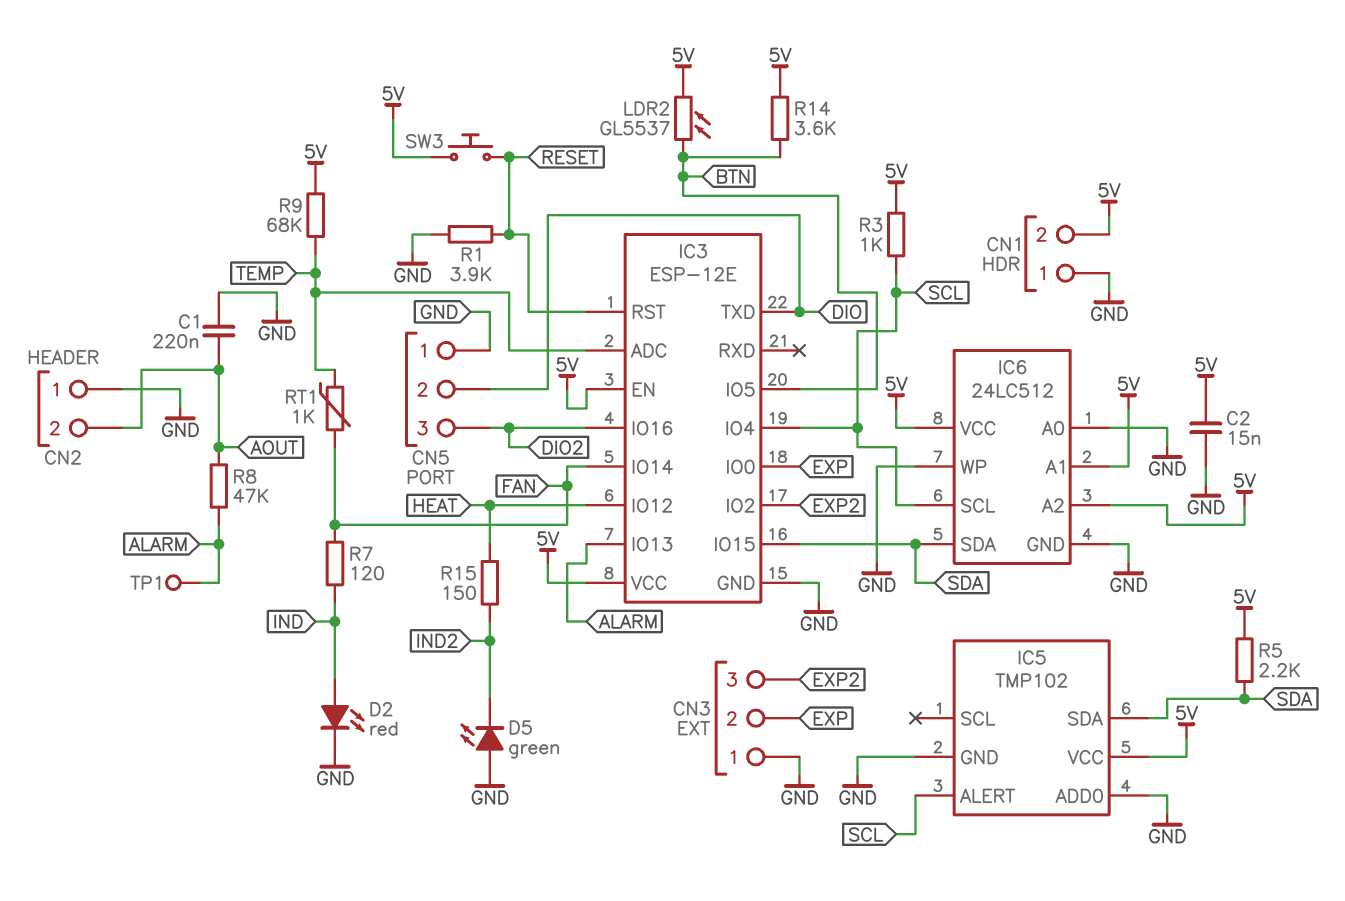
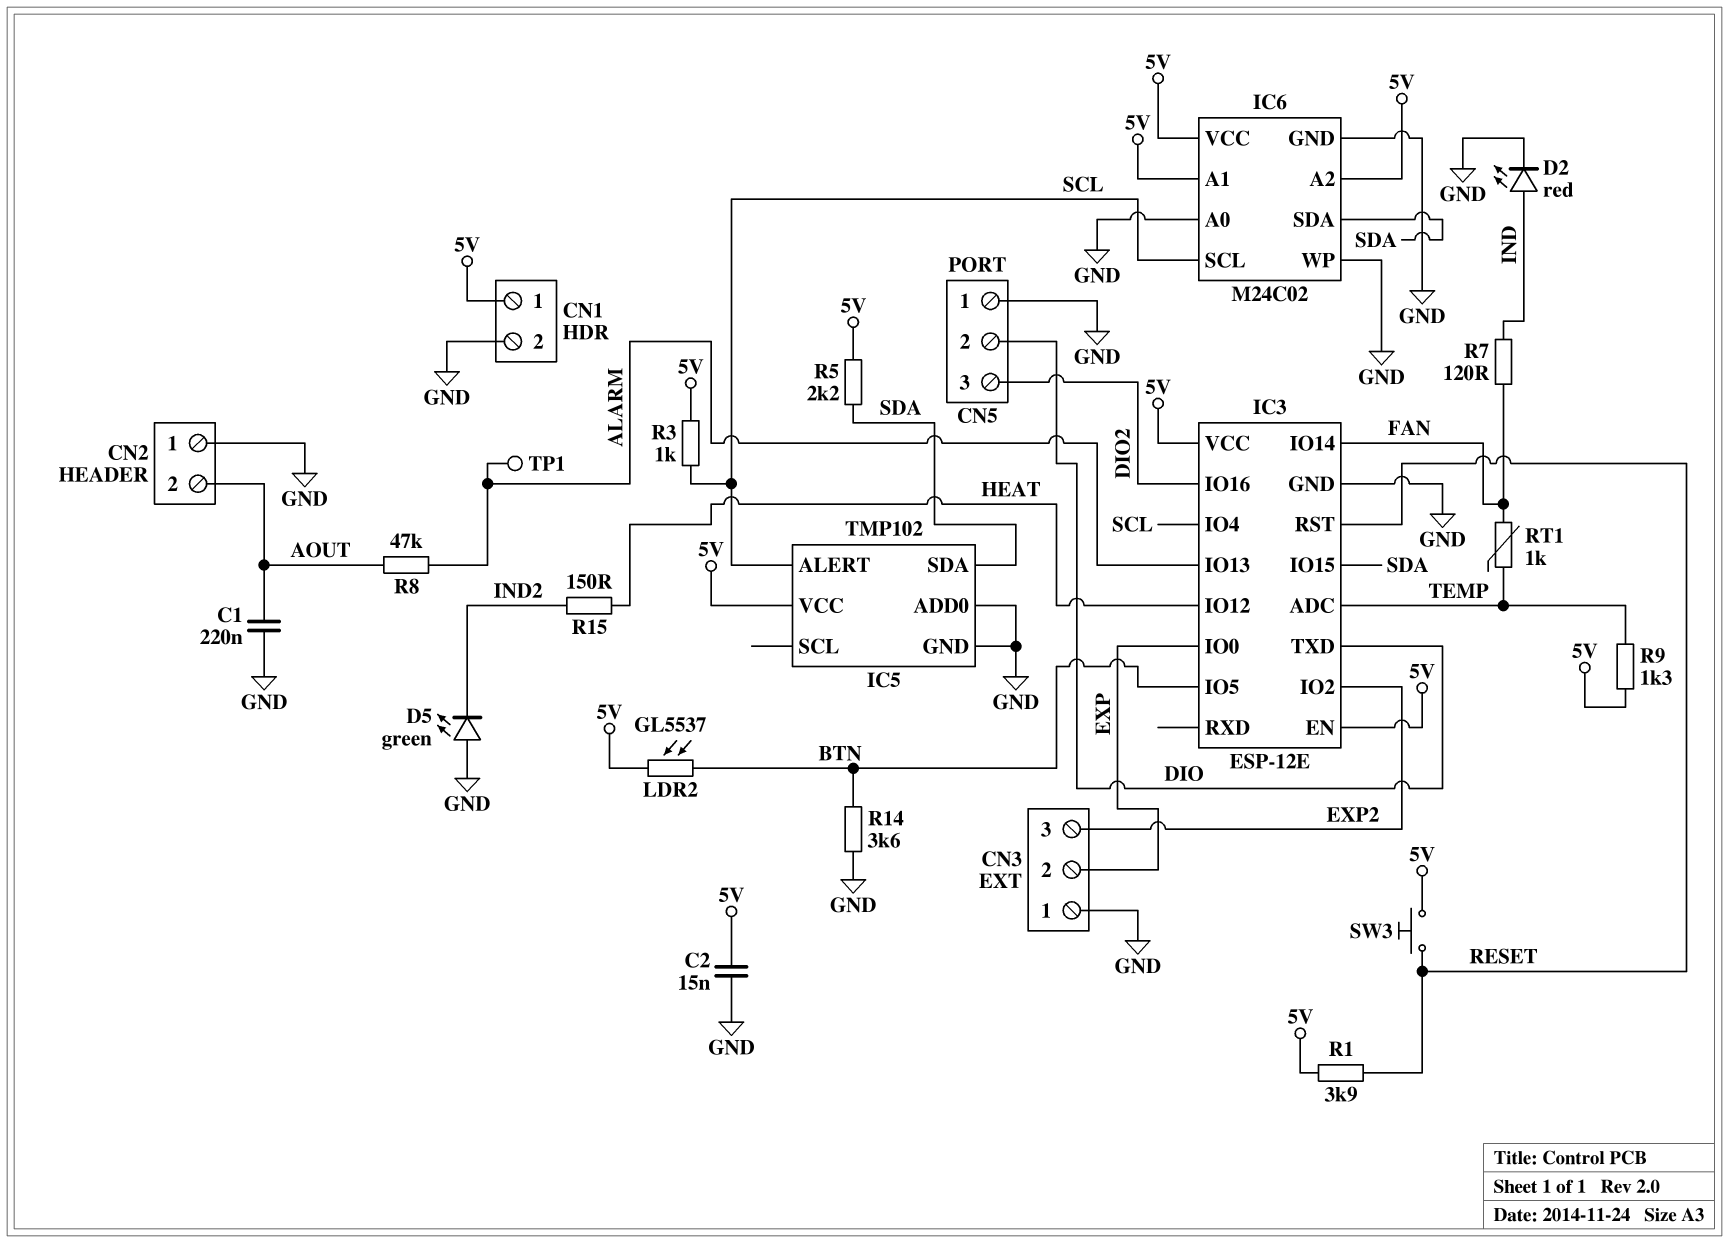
CN1 pin 1: GND -> 5V
CN1 pin 2: 5V -> GND
IC6: 24LC512 -> M24C02
R1: 3.9k (GND, RESET) -> 3.9k (5V, RESET)
R9: 68k (5V, TEMP) -> 1.3k (5V, TEMP)
R14: 3.6k (5V, BTN) -> 3.6k (BTN, GND)

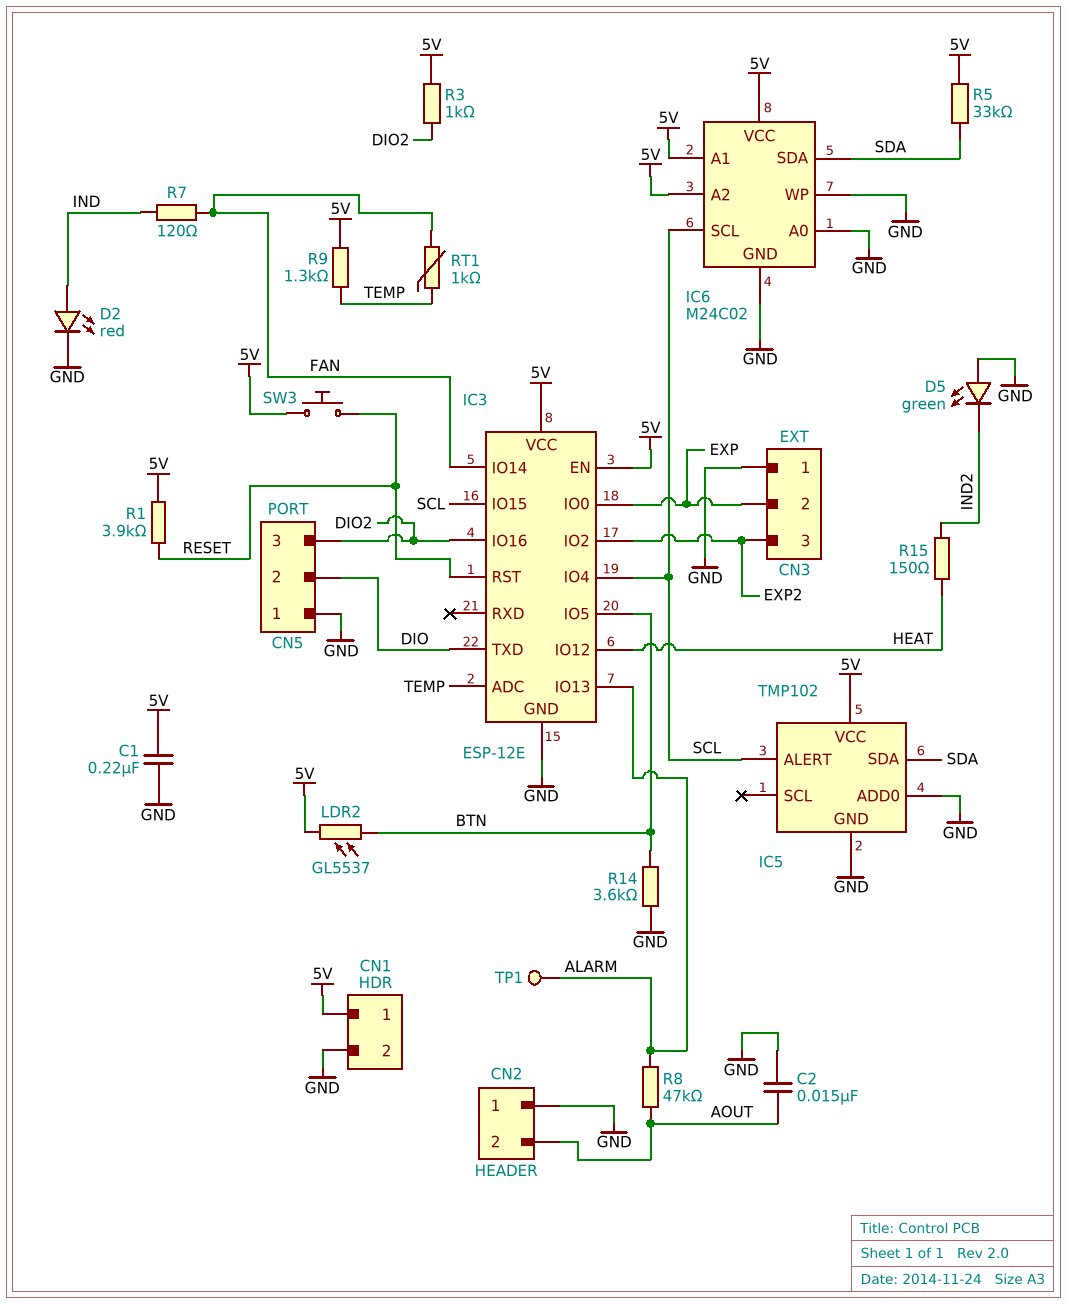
C1: 220nF (AOUT, GND) -> 220nF (5V, GND)
C2: 15nF (5V, GND) -> 15nF (AOUT, GND)
IC3 pin IO15: SDA -> SCL
R3: 1k (5V, SCL) -> 1k (5V, DIO2)
R5: 2.2k (5V, SDA) -> 33k (5V, SDA)

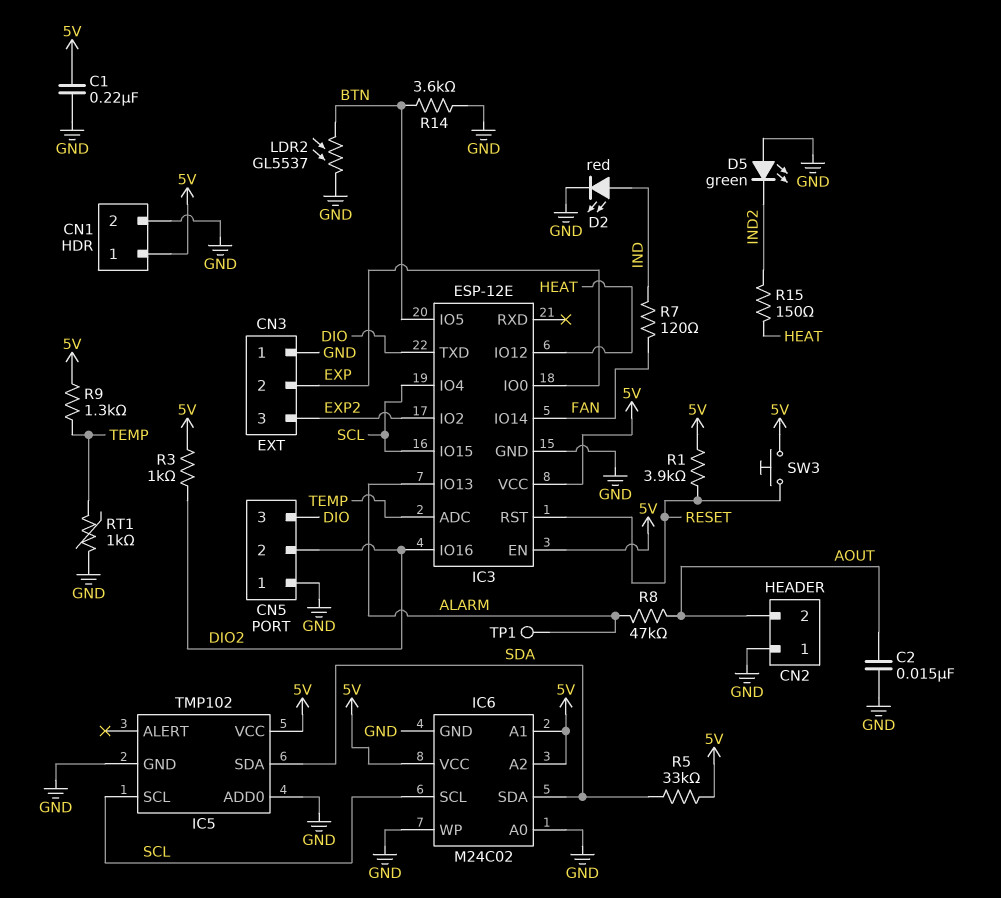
CN5 pin 2: DIO -> DIO2
CN5 pin 3: DIO2 -> DIO
IC5 pin ALERT: SCL -> none
IC5 pin SCL: none -> SCL
LDR2: GL5537 (5V, BTN) -> GL5537 (BTN, GND)
RT1: 1k (FAN, TEMP) -> 1k (GND, TEMP)

